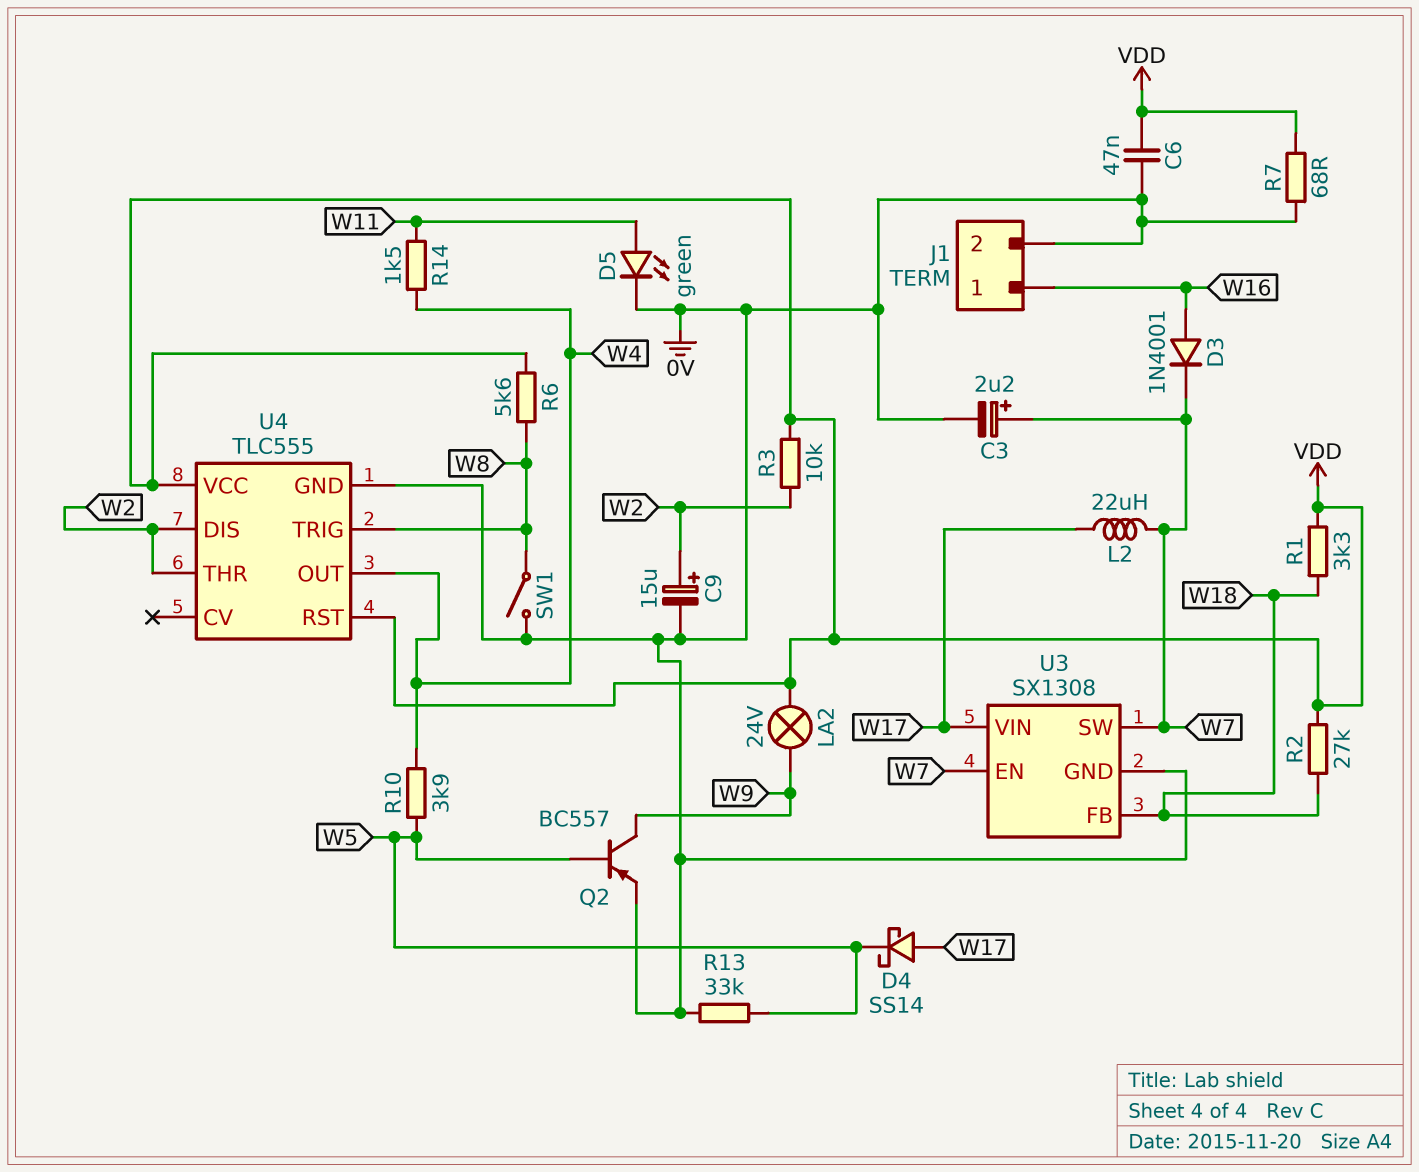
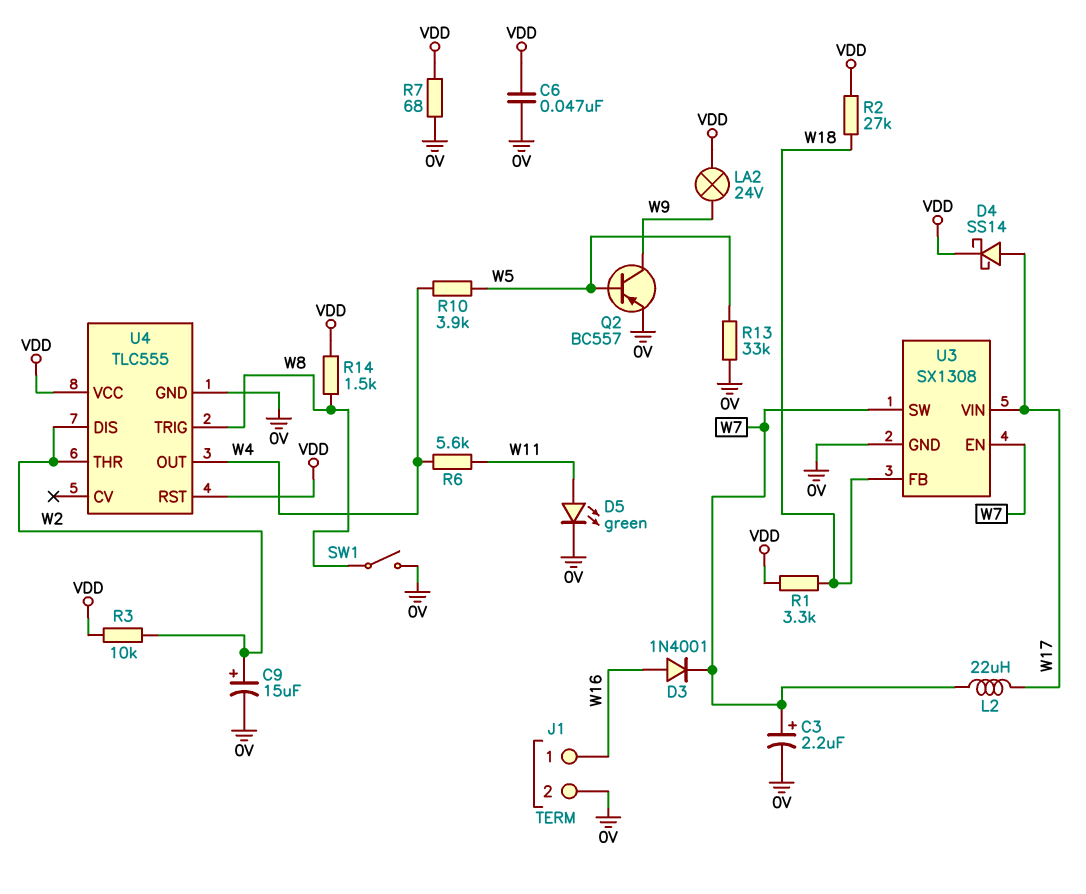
D4: schottky SS14 (A W17, K W5) -> schottky SS14 (A W17, K VDD)
R6: 5.6k (VDD, W8) -> 5.6k (W4, W11)
R14: 1.5k (W4, W11) -> 1.5k (VDD, W8)

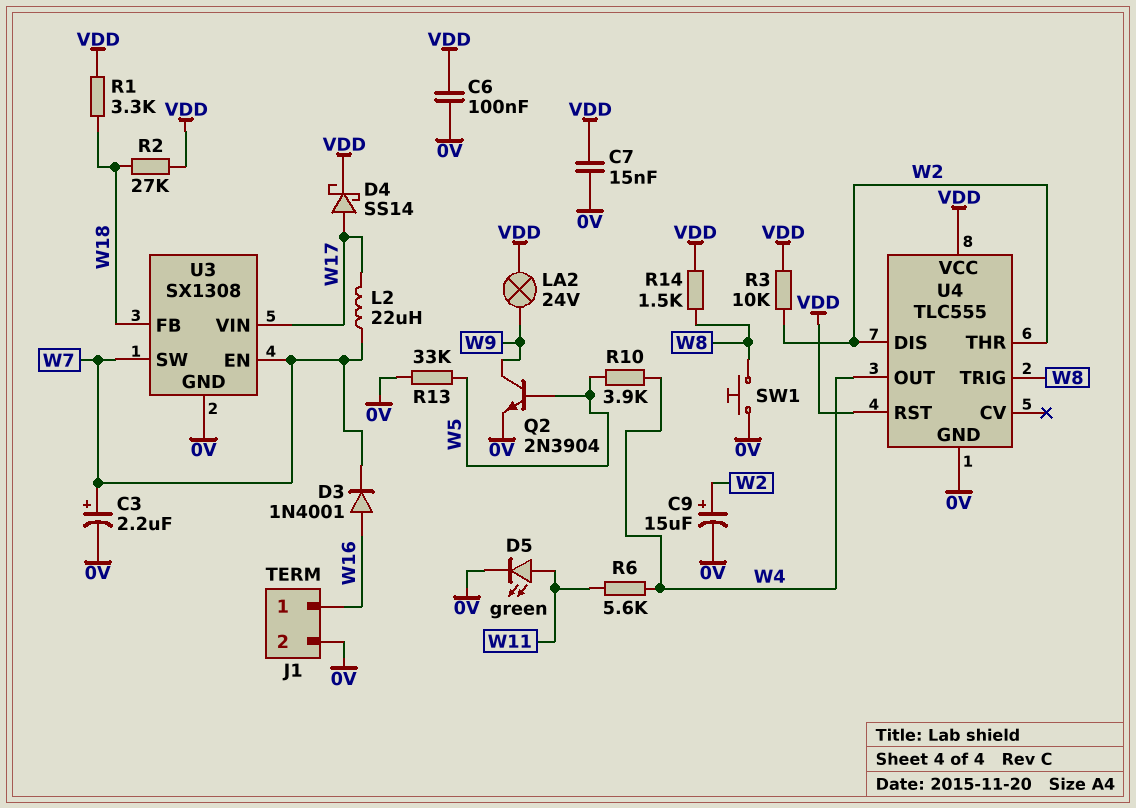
C6: 47nF (0V, VDD) -> 100nF (0V, VDD)
C7: none -> 15nF (0V, VDD)
Q2: PNP BC557 (B W5, C W9, E 0V) -> NPN 2N3904 (B W5, C W9, E 0V)
R7: 68 (0V, VDD) -> none
SW1: switch (0V, W8) -> button (0V, W8)

